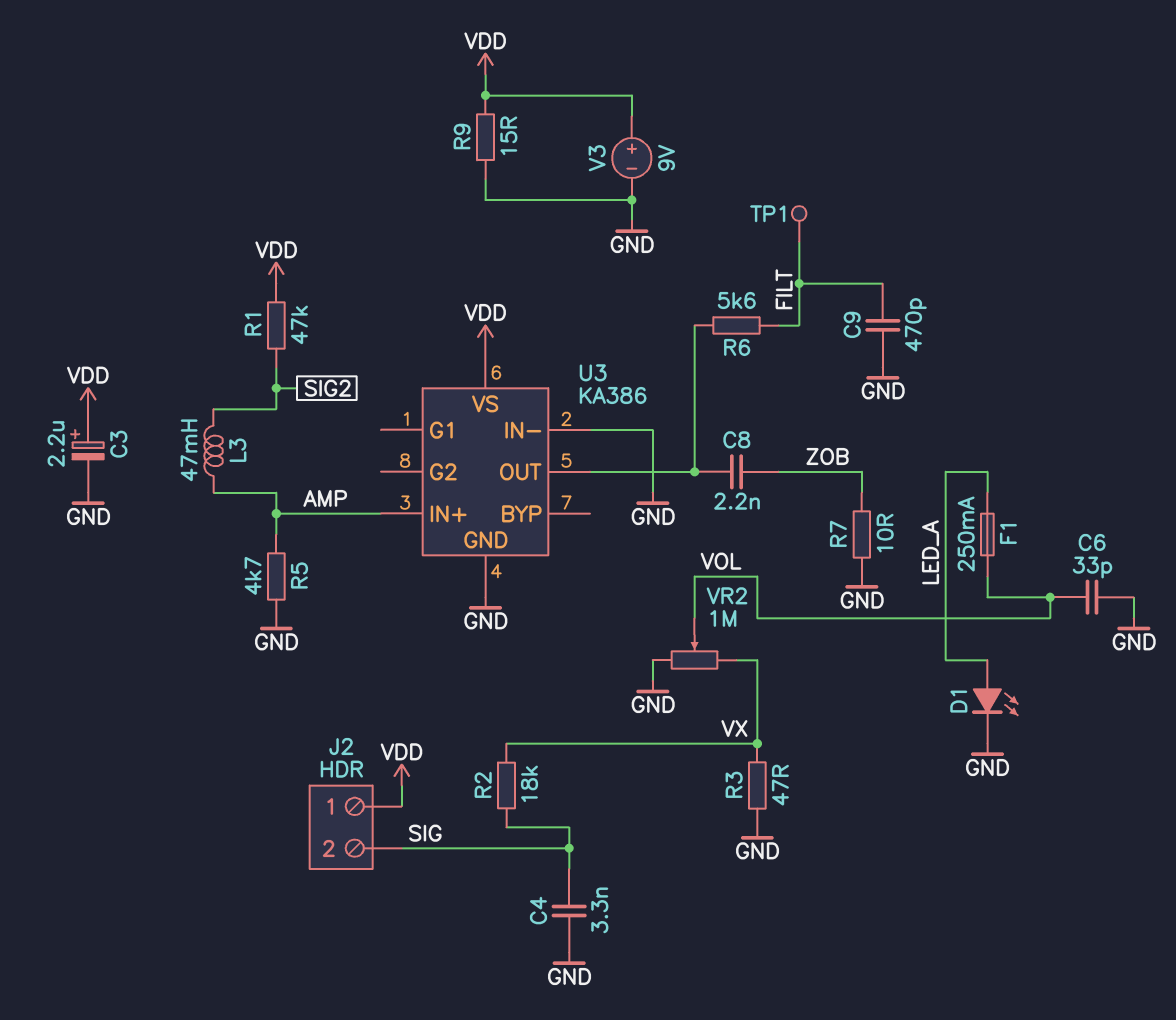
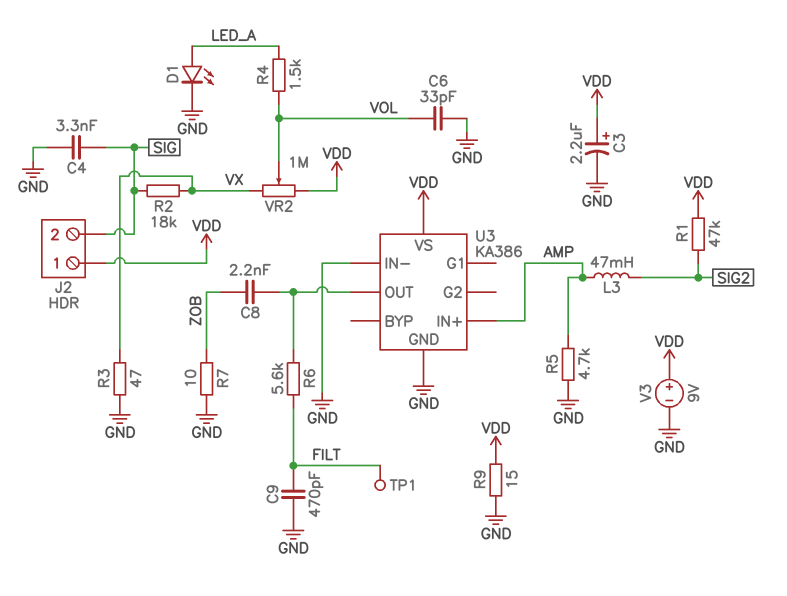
F1: 250mA (LED_A, VOL) -> none
R4: none -> 1.5k (LED_A, VOL)
VR2: 1M (GND, VX, wiper VOL) -> 1M (VDD, VX, wiper VOL)

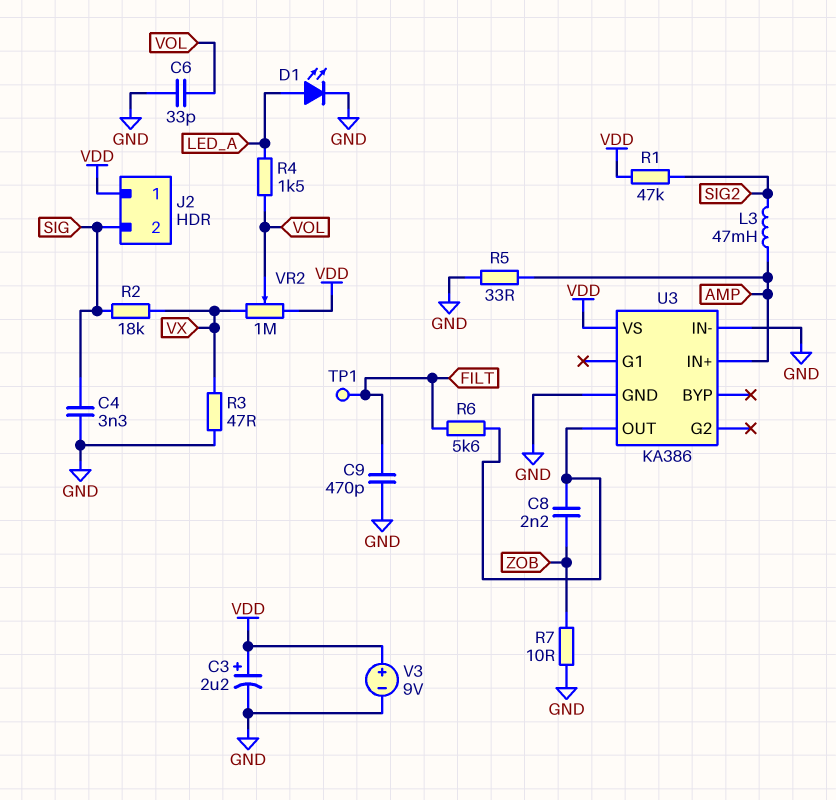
R5: 4.7k (AMP, GND) -> 33 (AMP, GND)
R9: 15 (GND, VDD) -> none

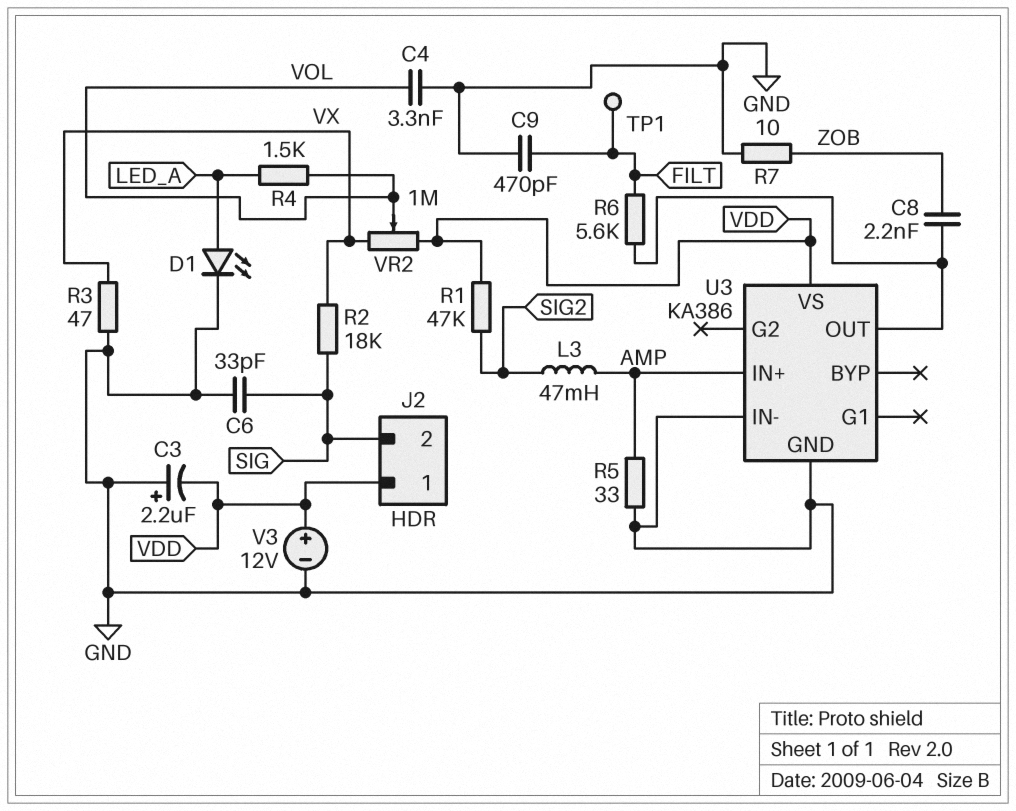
C3: 2.2uF (plus VDD, minus GND) -> 2.2uF (plus GND, minus VDD)
C4: 3.3nF (GND, SIG) -> 3.3nF (GND, VOL)
C6: 33pF (GND, VOL) -> 33pF (GND, SIG)
V3: 9V (plus VDD, minus GND) -> 12V (plus VDD, minus GND)

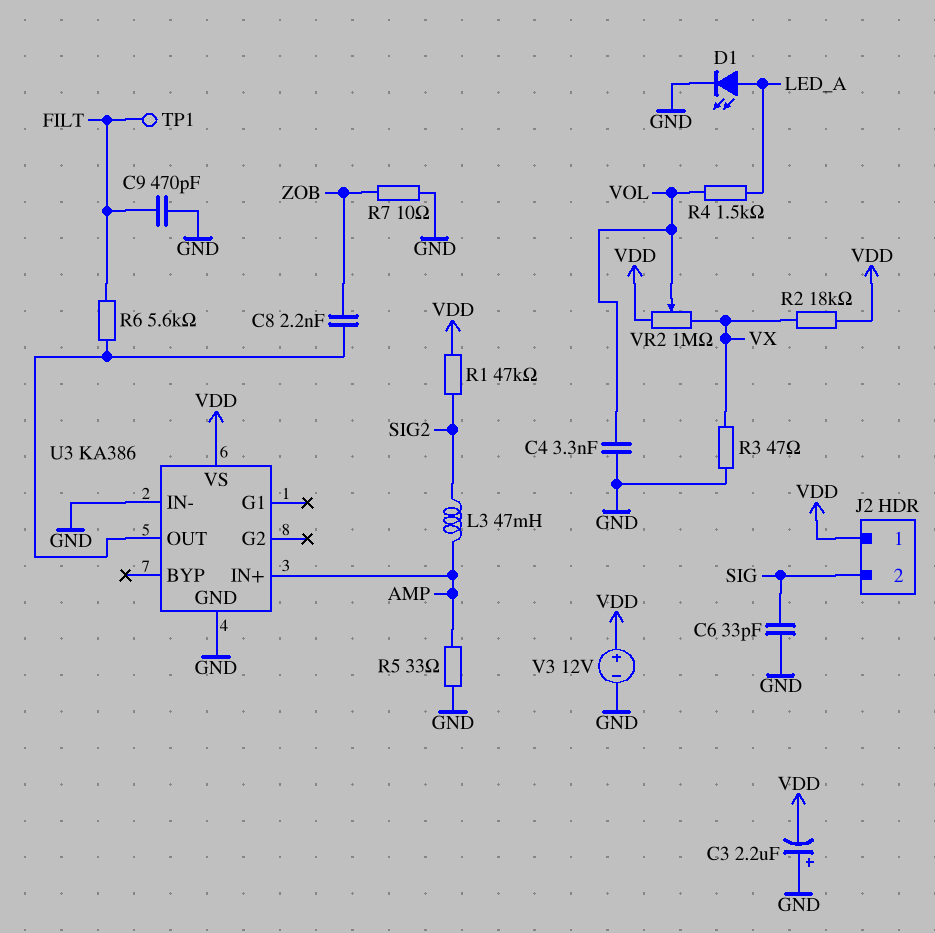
R2: 18k (SIG, VX) -> 18k (VDD, VX)

